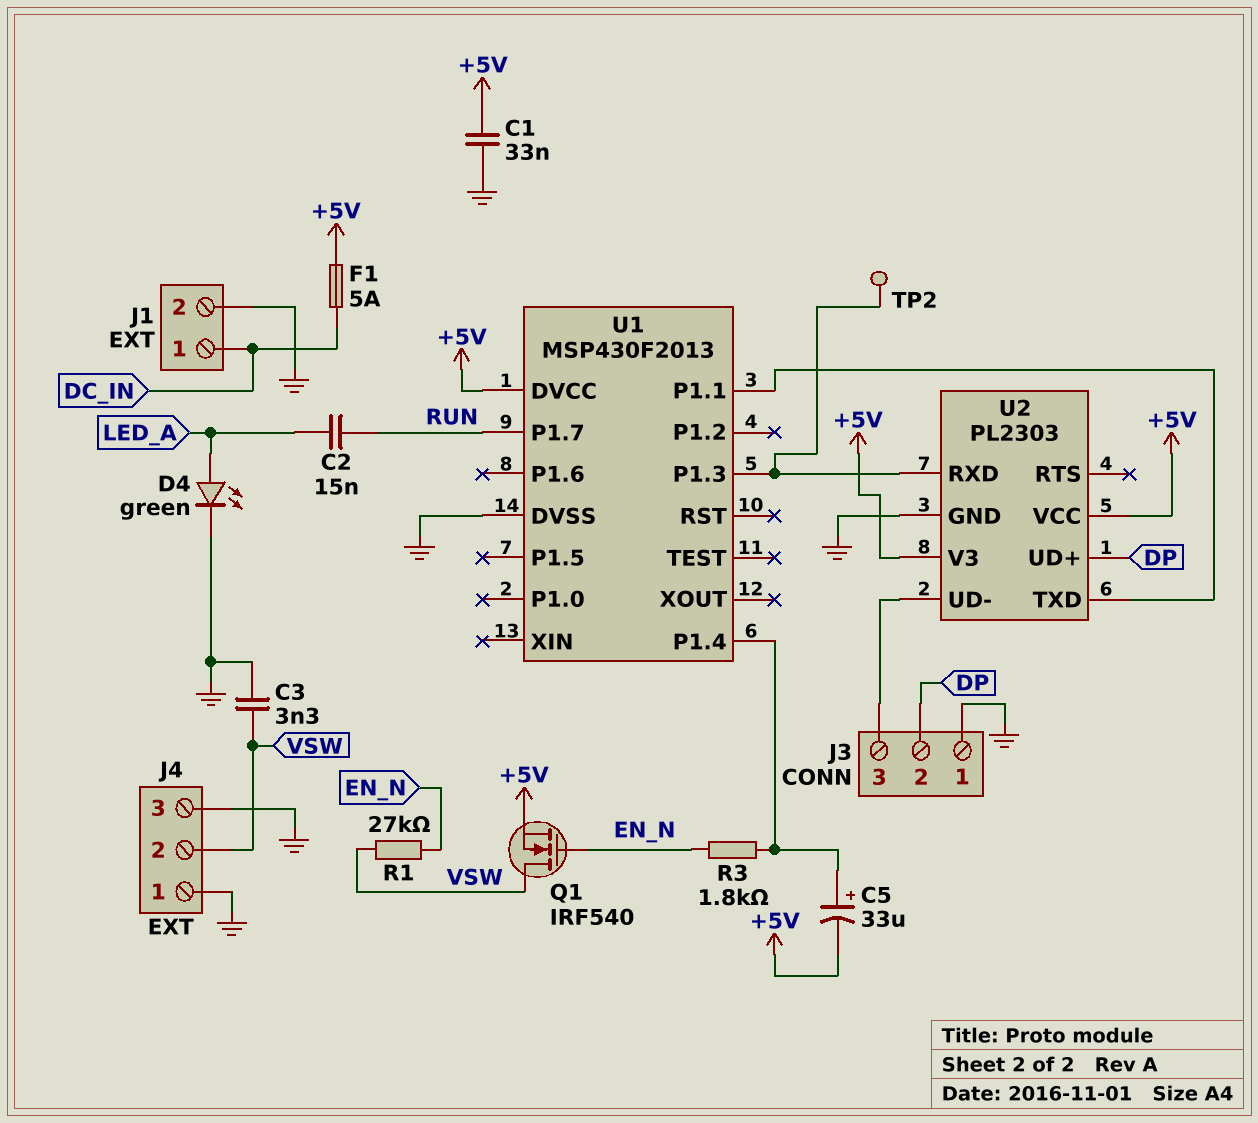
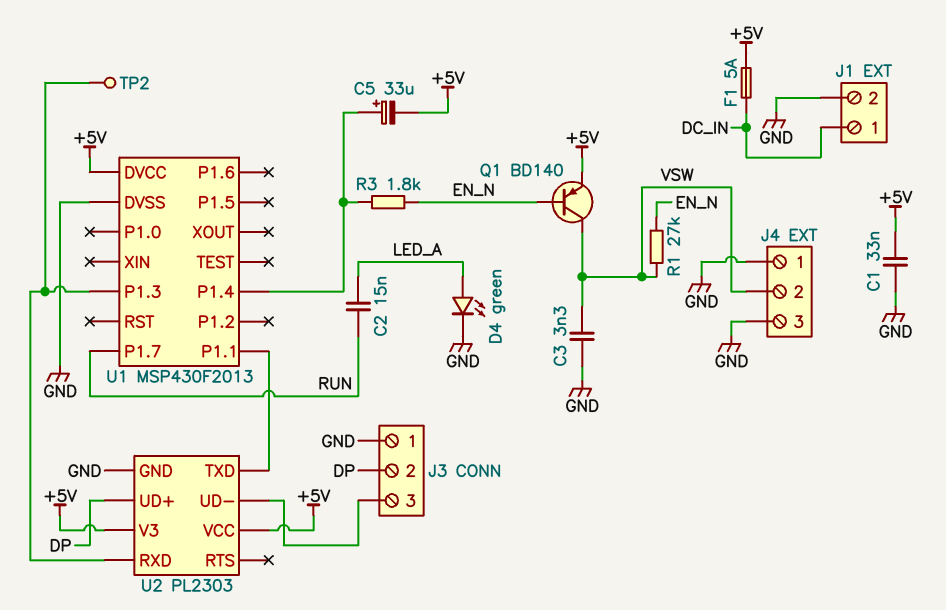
Q1: NMOS IRF540 (G EN_N, D VSW, S +5V) -> PNP BD140 (B EN_N, C VSW, E +5V)

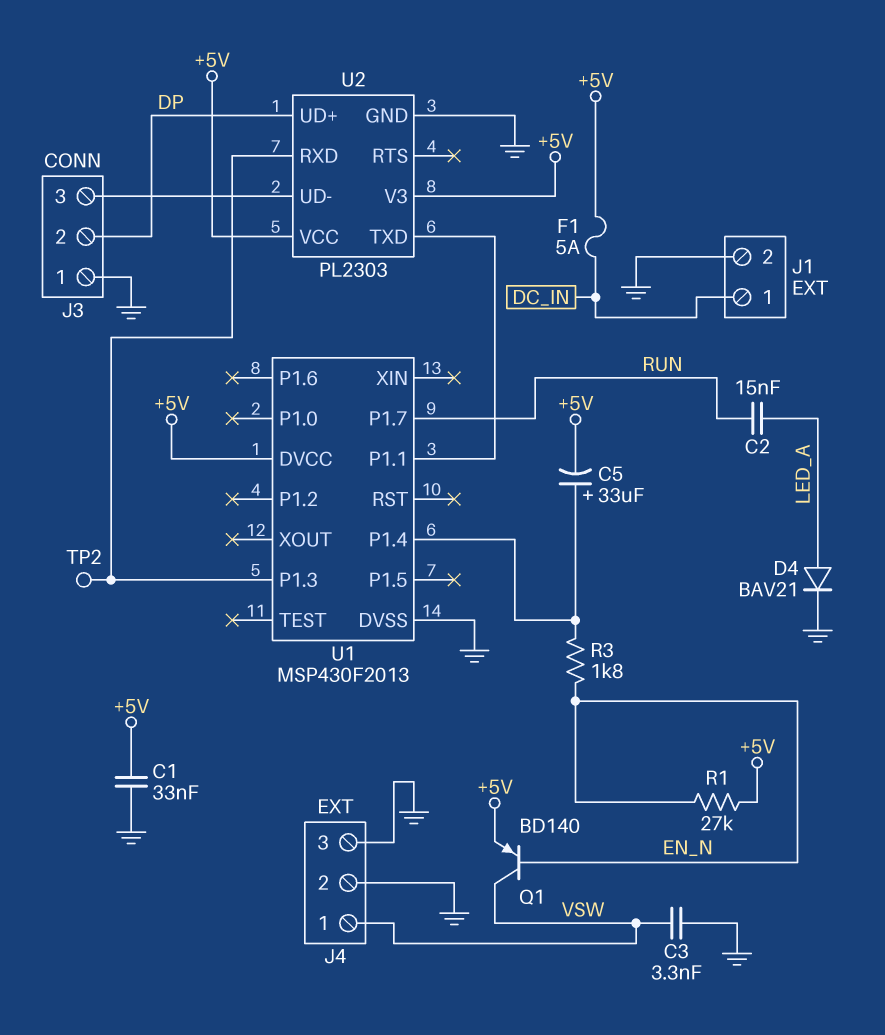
D4: LED green (A LED_A, K GND) -> diode BAV21 (A LED_A, K GND)
J4 pin 1: GND -> VSW
J4 pin 2: VSW -> GND
R1: 27k (EN_N, VSW) -> 27k (+5V, EN_N)

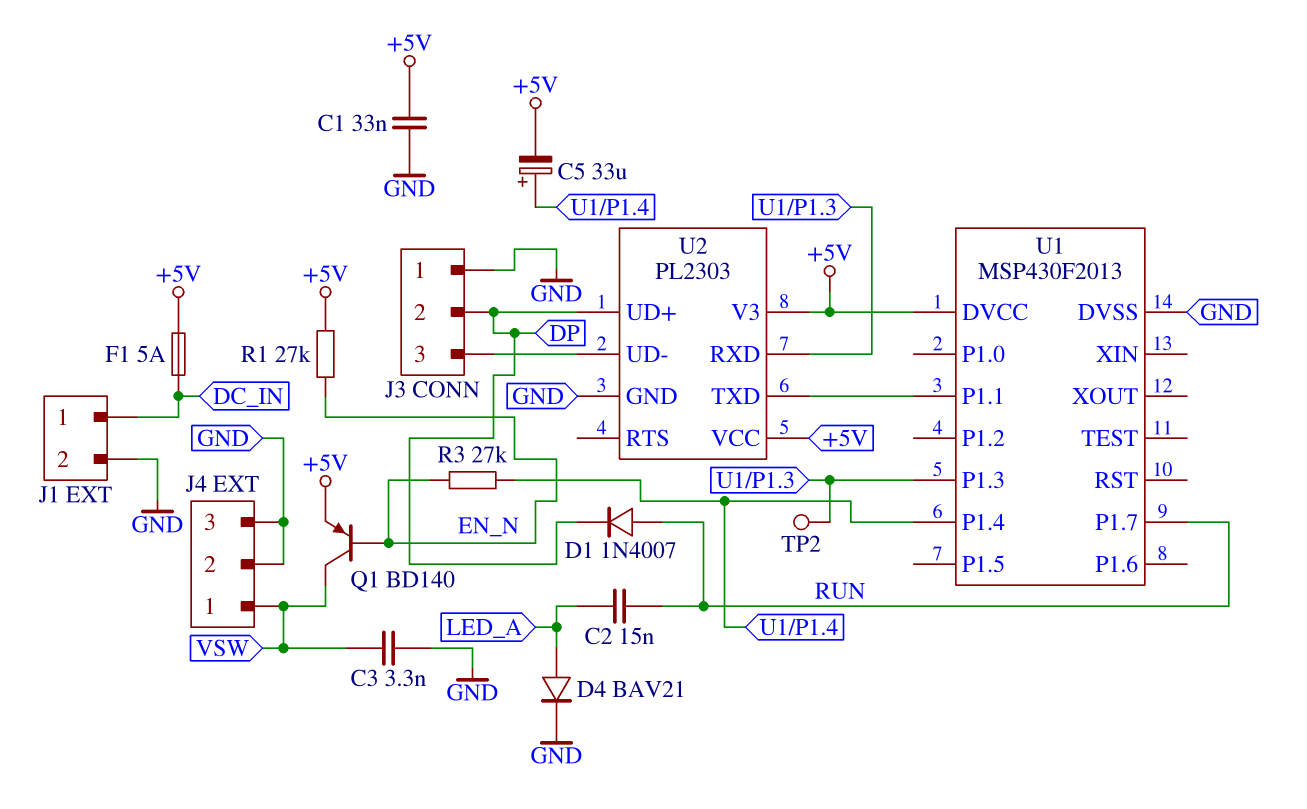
D1: none -> diode 1N4007 (A RUN, K DP)
R3: 1.8k (EN_N, U1/P1.4) -> 27k (EN_N, U1/P1.4)

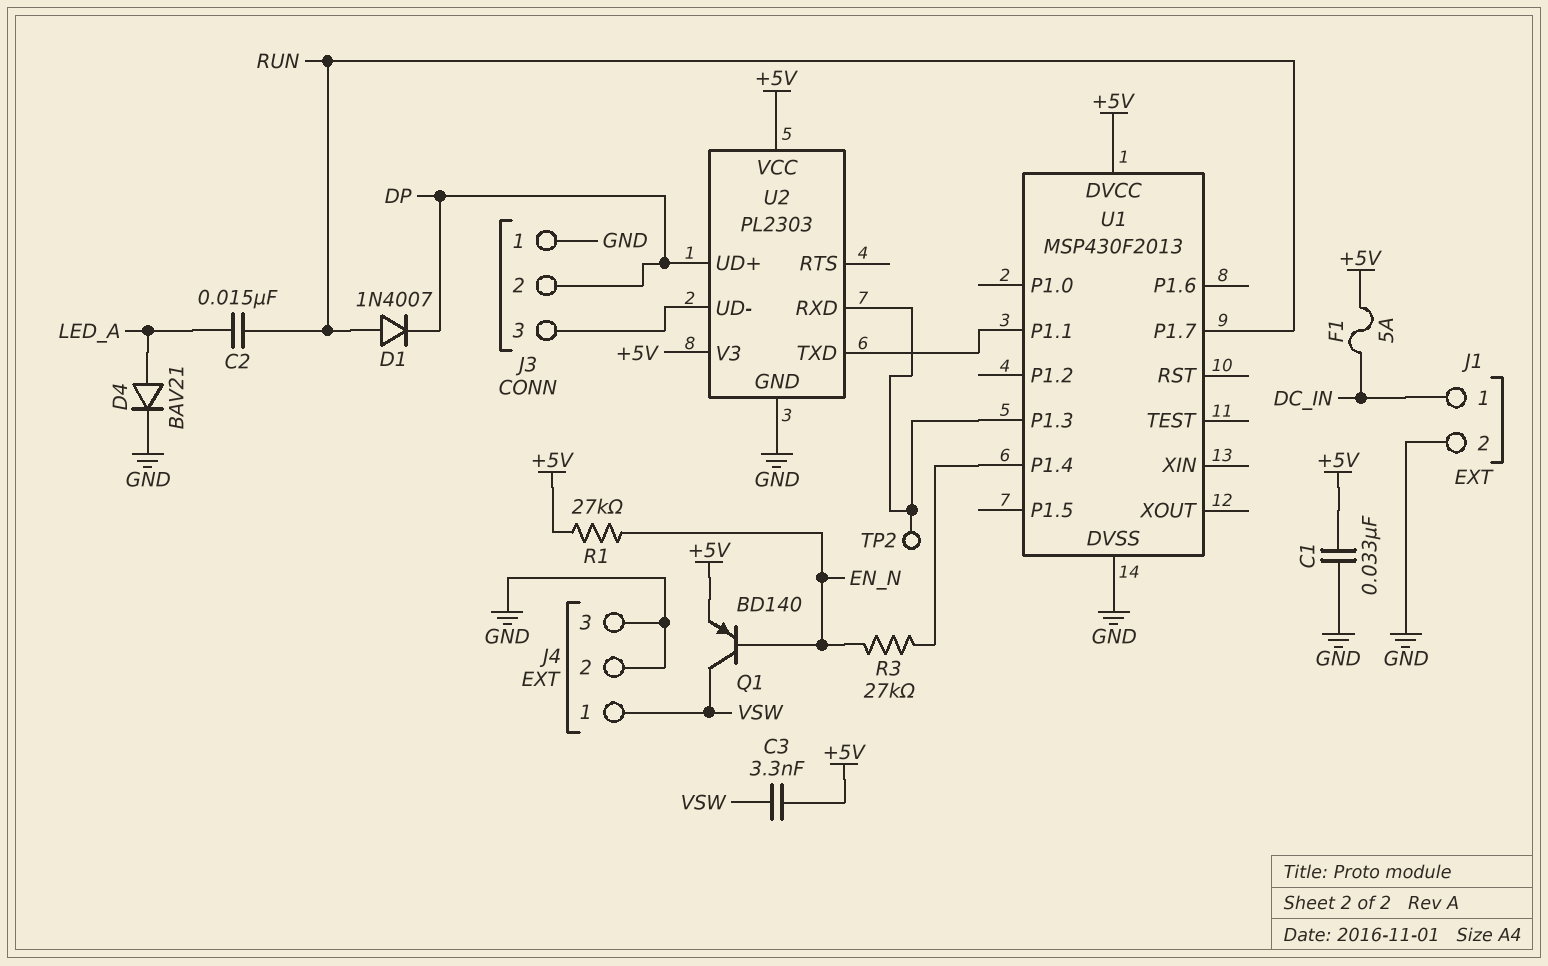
C3: 3.3nF (GND, VSW) -> 3.3nF (+5V, VSW)
C5: 33uF (plus U1/P1.4, minus +5V) -> none

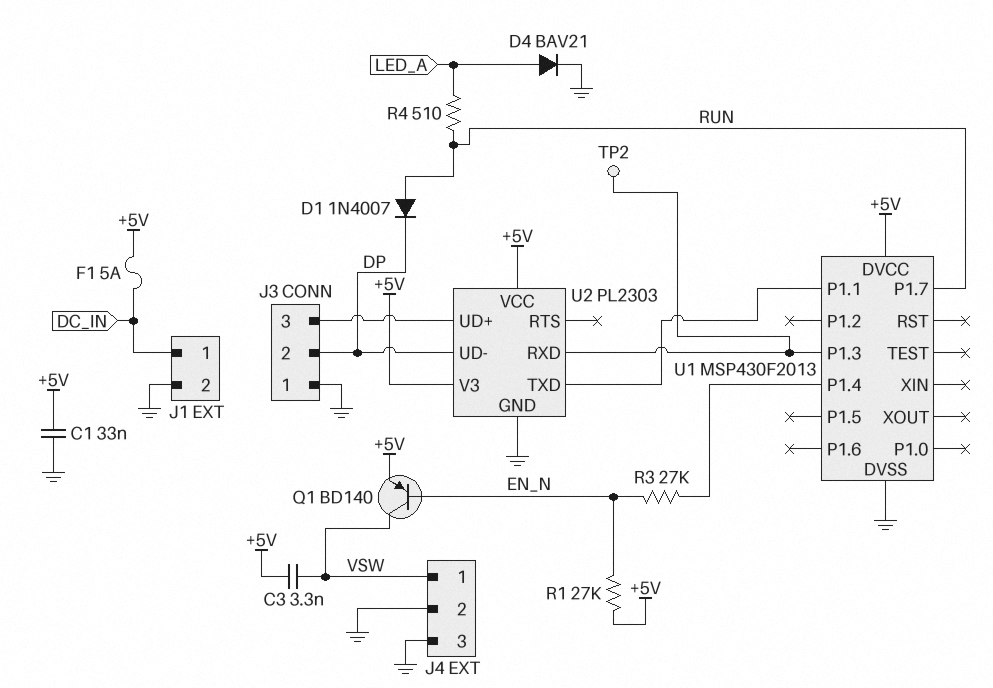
C2: 15nF (LED_A, RUN) -> none
R4: none -> 510 (LED_A, RUN)
U2 pin UD+: DP -> J3/3
U2 pin UD-: J3/3 -> DP

